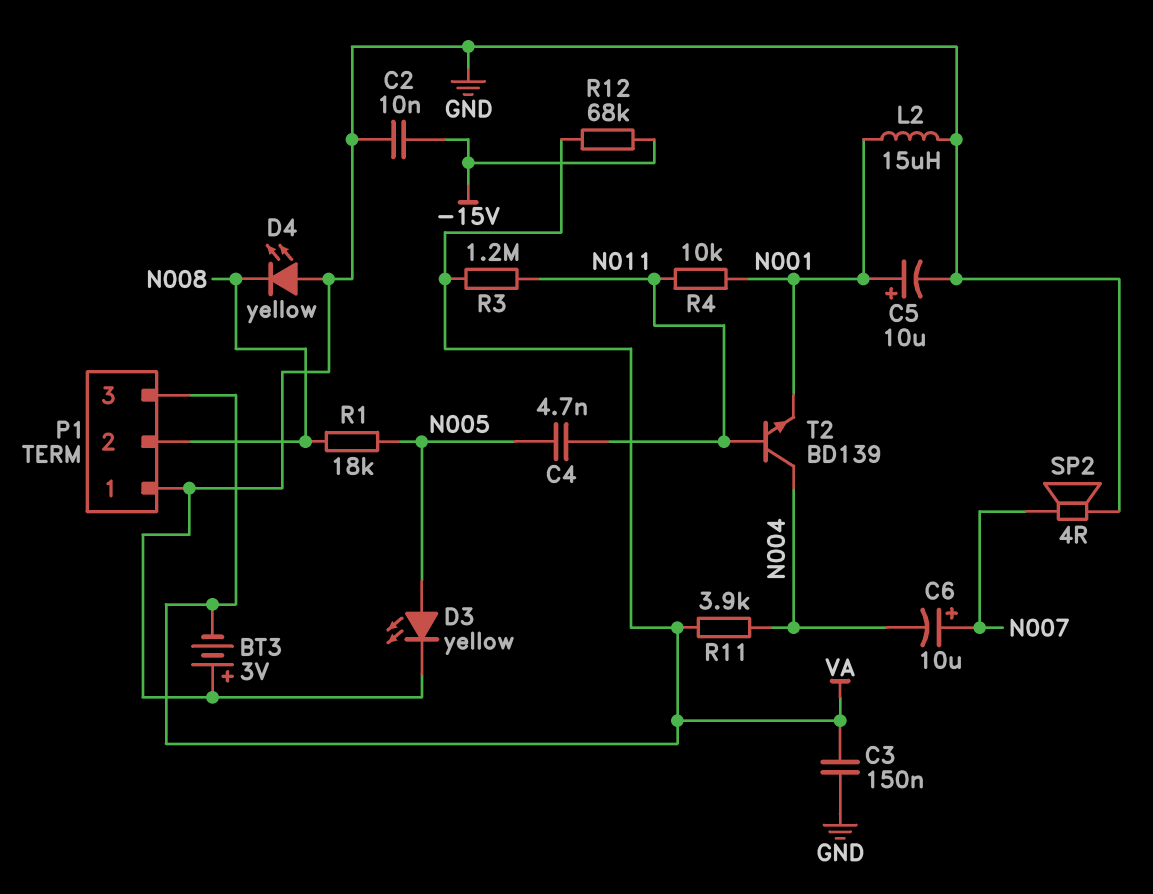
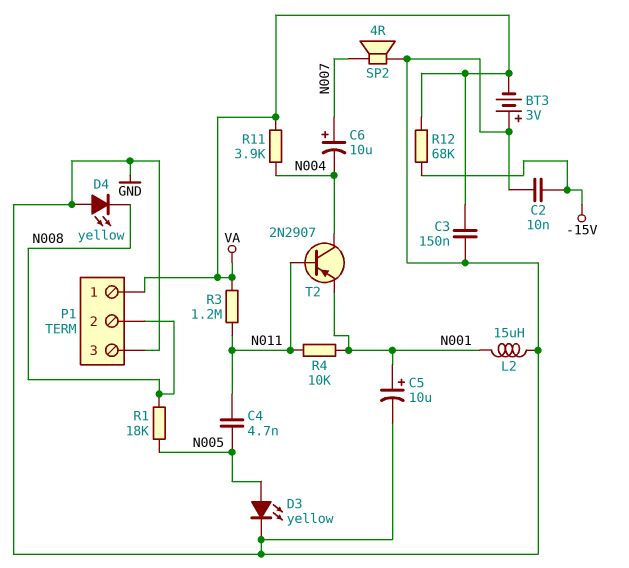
P1 pin 1: GND -> VA
P1 pin 3: VA -> GND
T2: NPN BD139 (B N011, C N004, E N001) -> PNP 2N2907 (B N011, C N004, E N001)

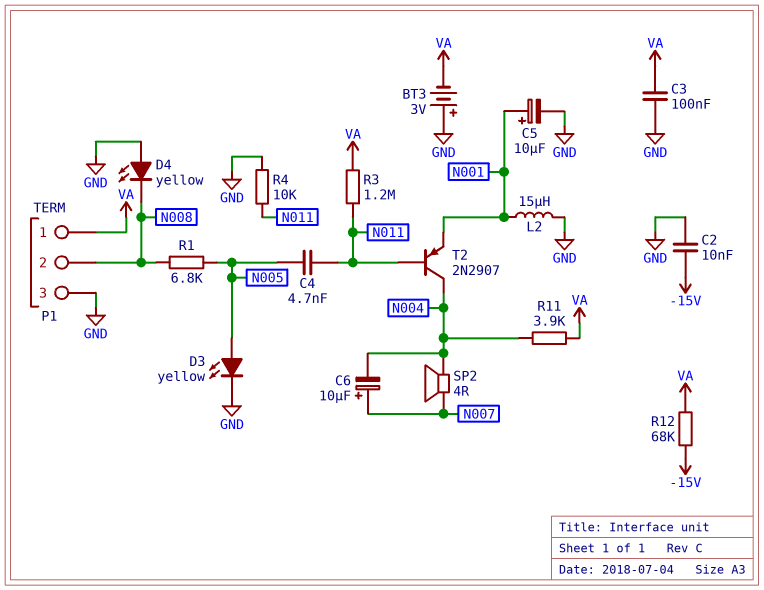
C3: 150nF (GND, VA) -> 100nF (GND, VA)
R1: 18k (N005, N008) -> 6.8k (N005, N008)
R4: 10k (N001, N011) -> 10k (GND, N011)
SP2: speaker 4R (GND, N007) -> speaker 4R (N004, N007)

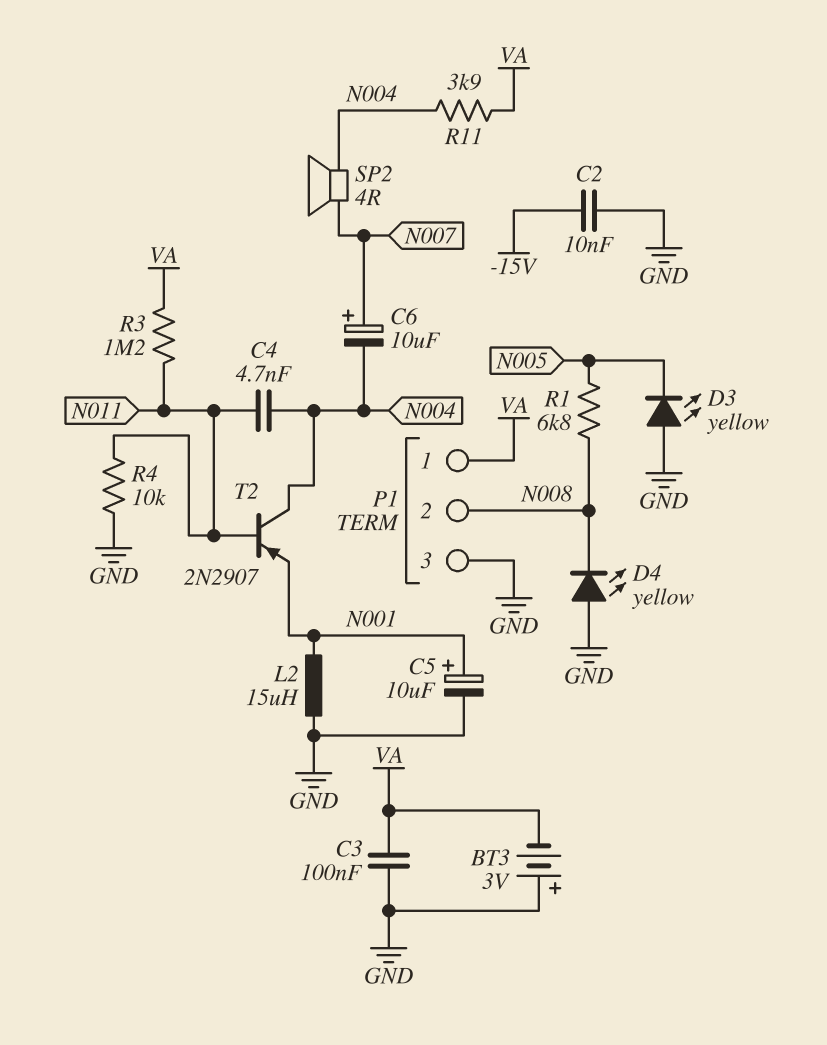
C4: 4.7nF (N005, N011) -> 4.7nF (N004, N011)
D3: LED yellow (A N005, K GND) -> LED yellow (A GND, K N005)
R12: 68k (-15V, VA) -> none

